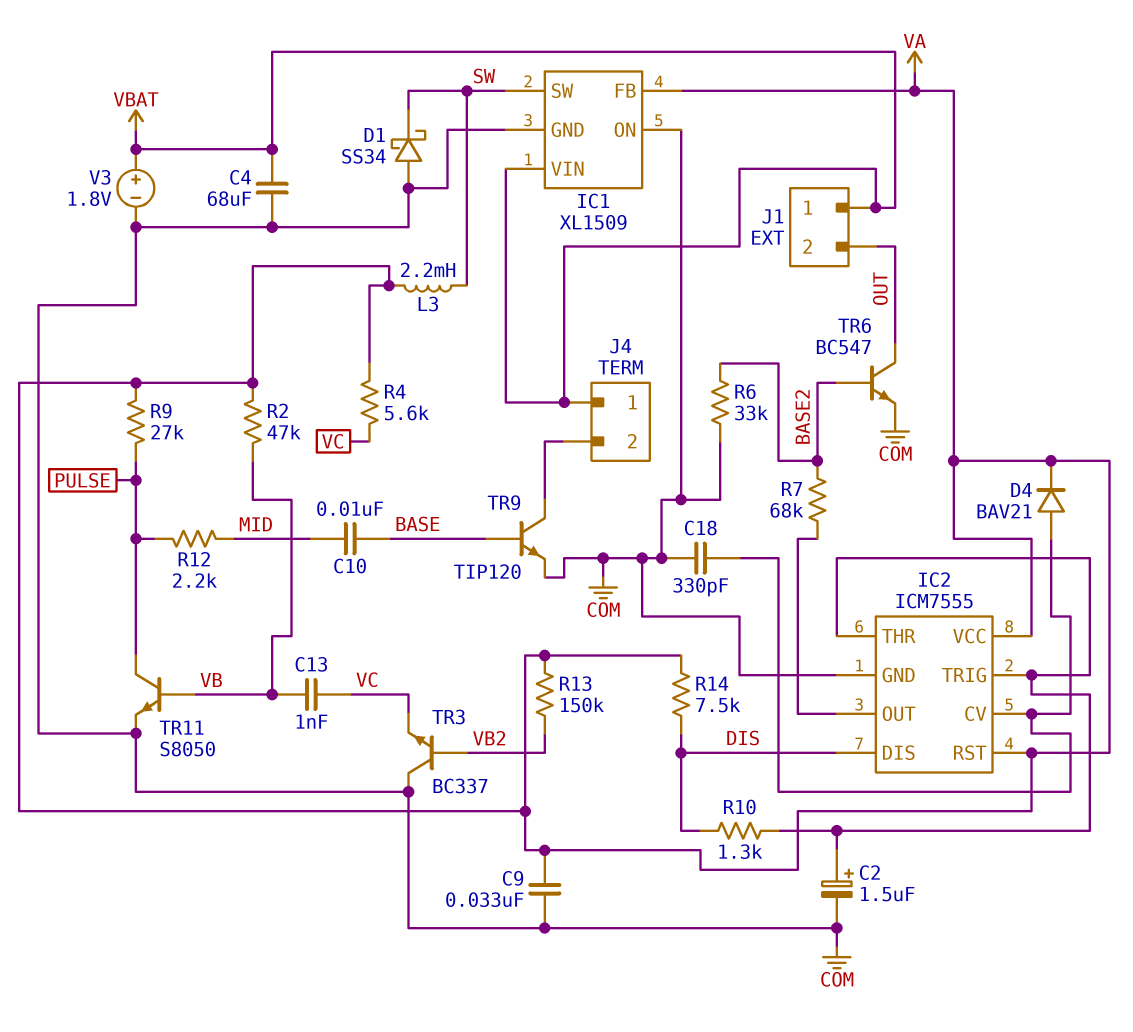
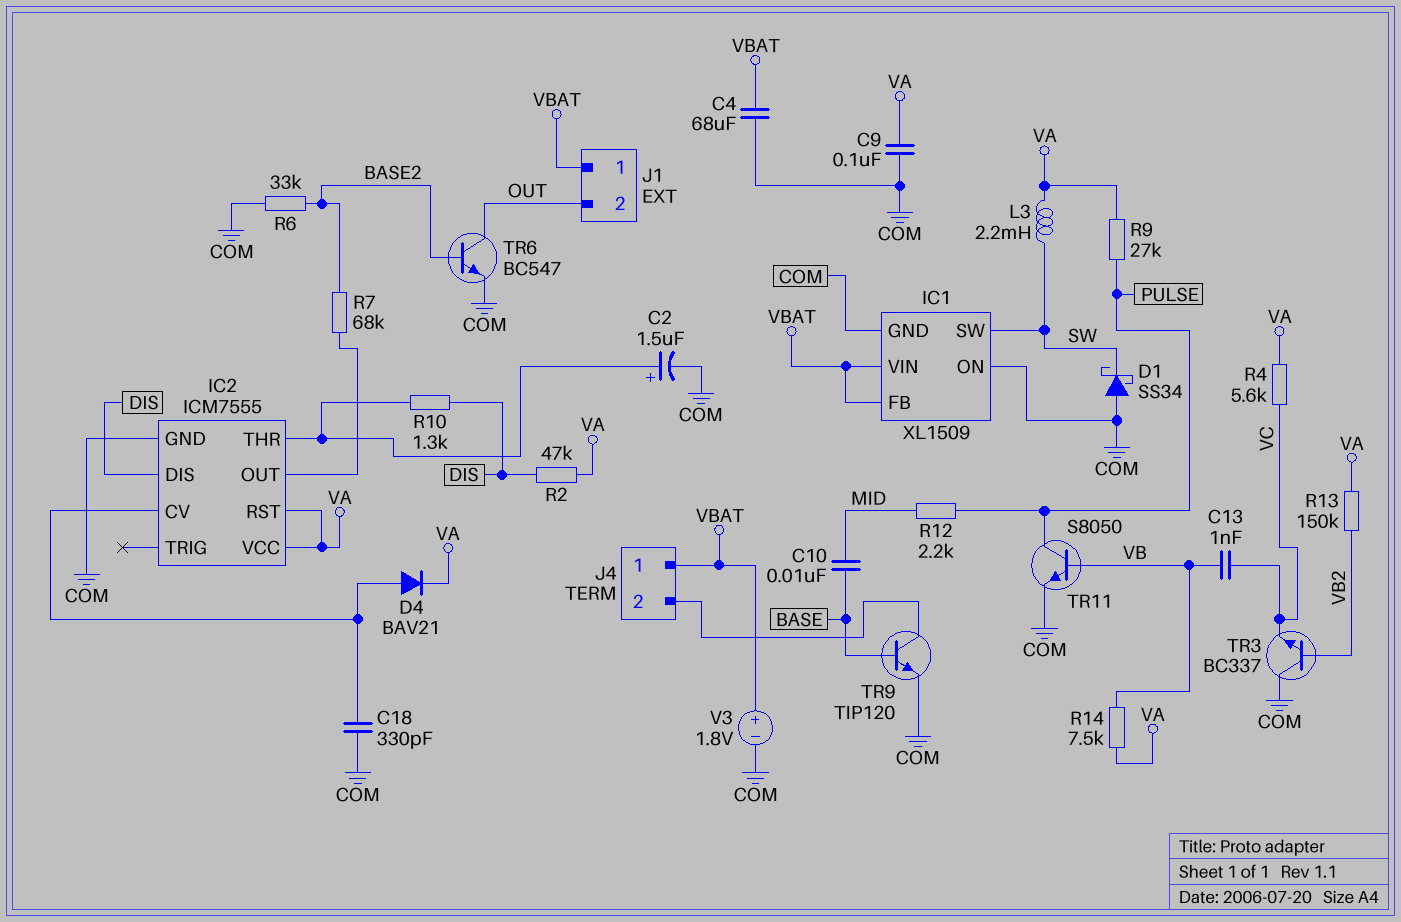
C9: 33nF (COM, VA) -> 100nF (COM, VA)
IC1 pin FB: VA -> VBAT
IC2 pin TRIG: IC2/THR -> none
R2: 47k (VA, VB) -> 47k (DIS, VA)
R14: 7.5k (DIS, VA) -> 7.5k (VA, VB)

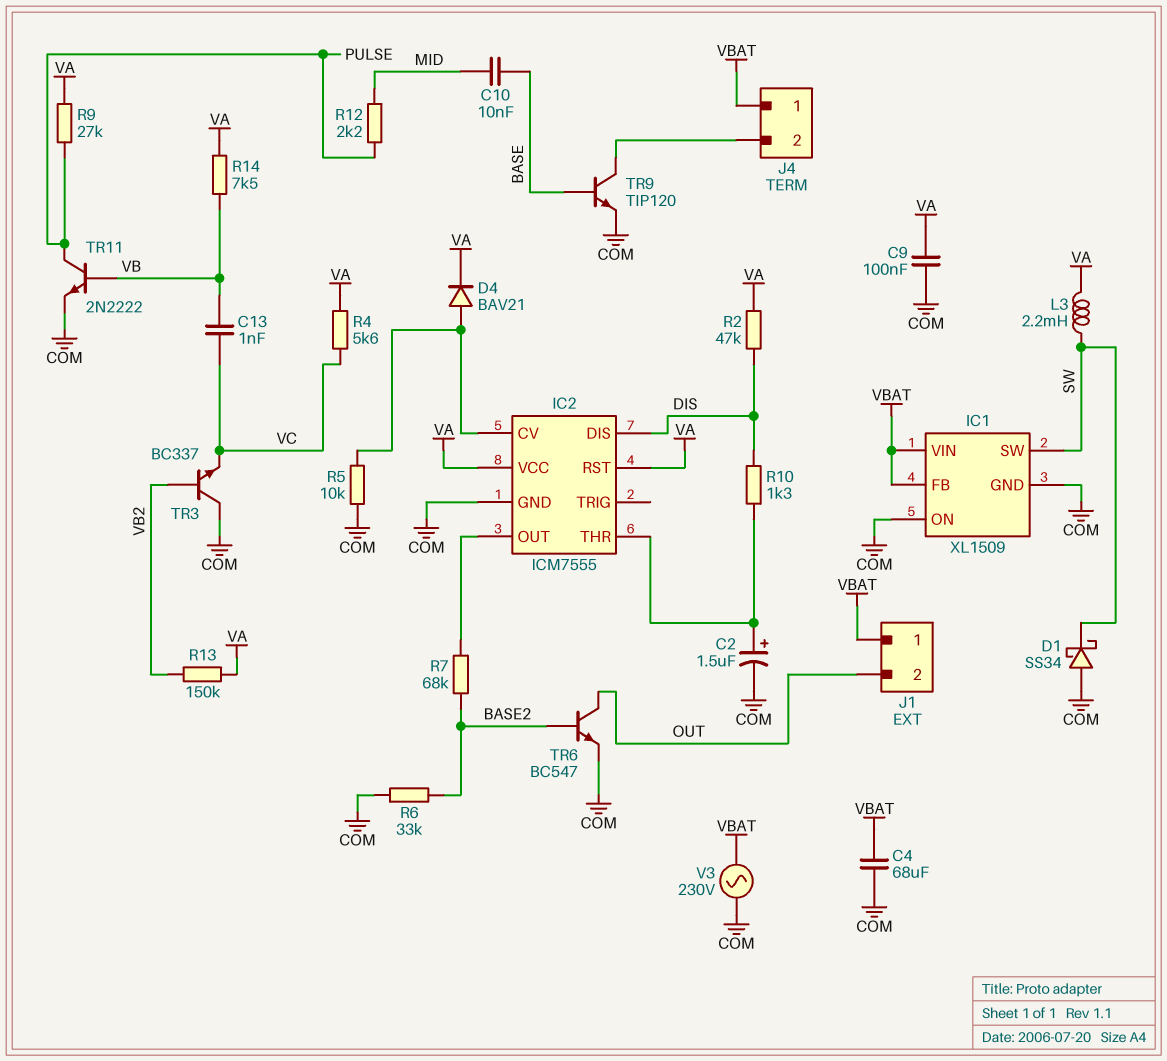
C18: 330pF (COM, IC2/CV) -> none
R5: none -> 10k (COM, IC2/CV)
TR11: NPN S8050 (B VB, C PULSE, E COM) -> NPN 2N2222 (B VB, C PULSE, E COM)
V3: 1.8V (plus VBAT, minus COM) -> AC 230V (COM, VBAT)

